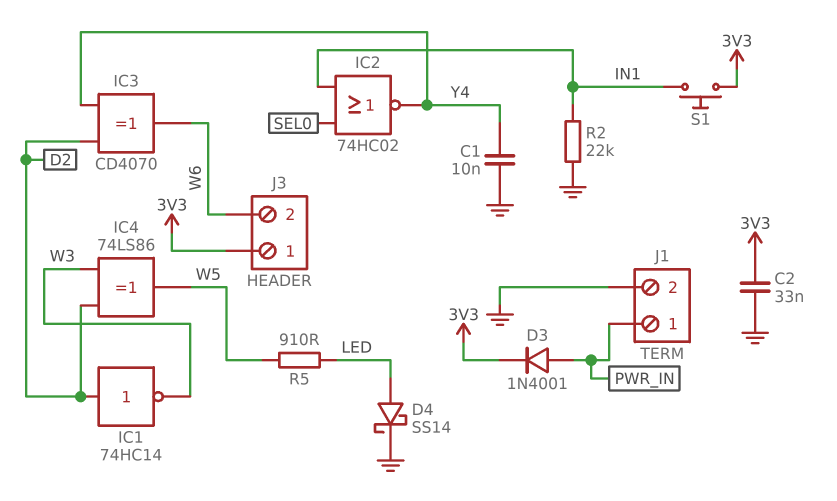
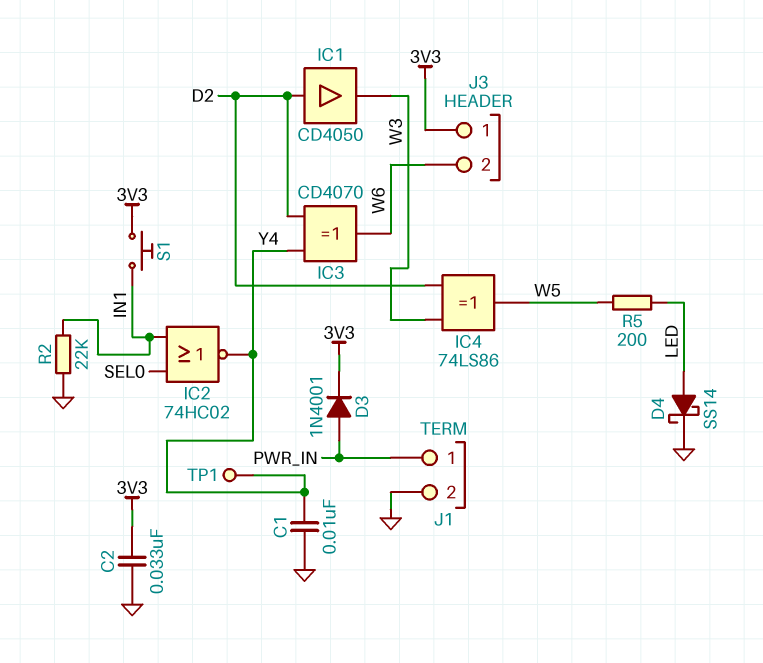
IC1: NOT 74HC14 (in D2, out W3) -> buffer CD4050 (in D2, out W3)
R5: 910 (LED, W5) -> 200 (LED, W5)
TP1: none -> test point (Y4)

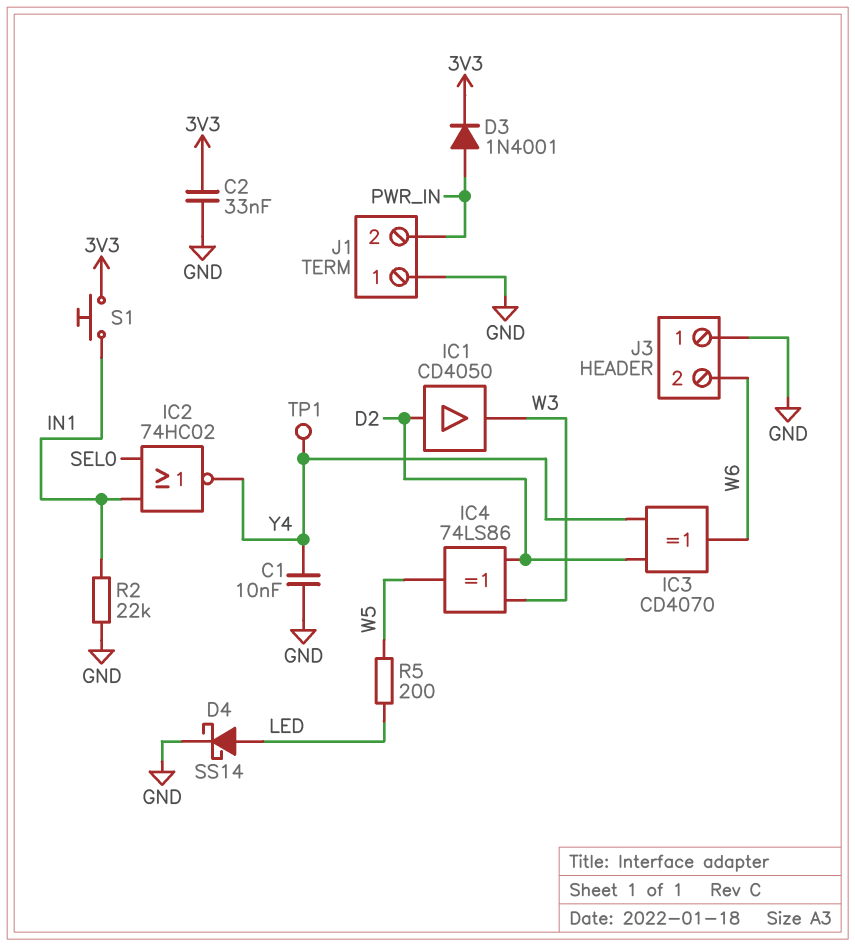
J1 pin 1: PWR_IN -> GND
J1 pin 2: GND -> PWR_IN
J3 pin 1: 3V3 -> GND

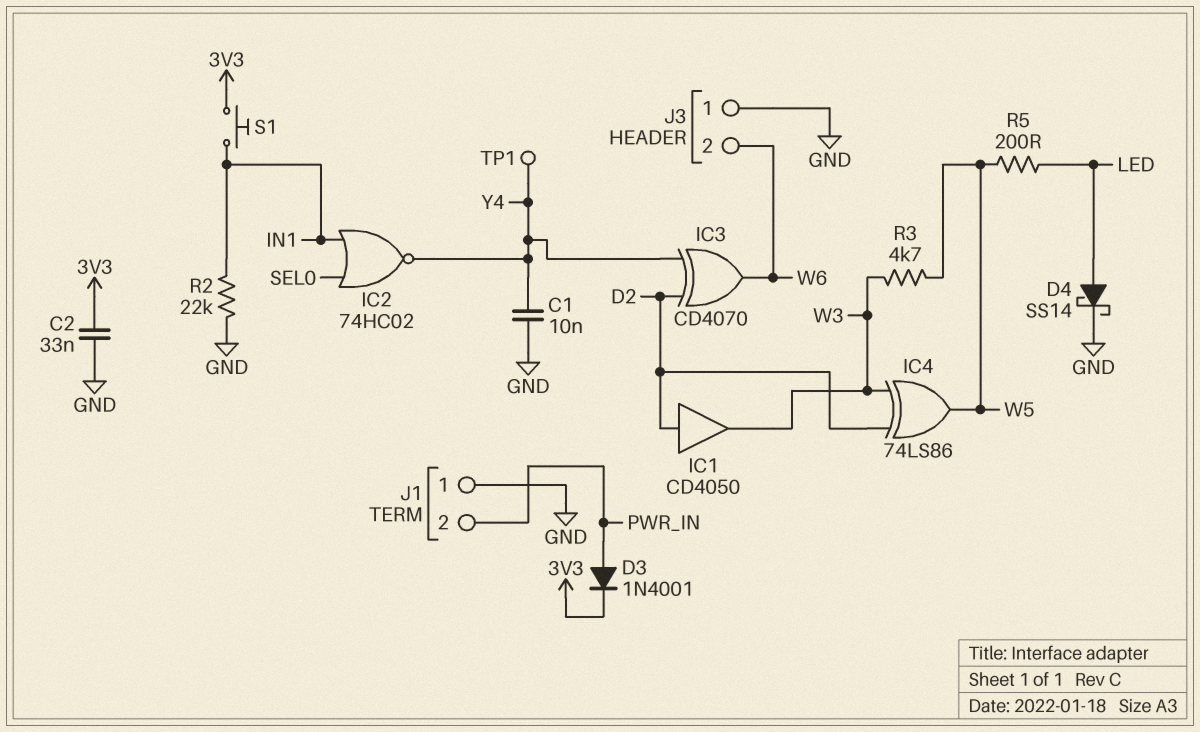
R3: none -> 4.7k (W3, W5)

